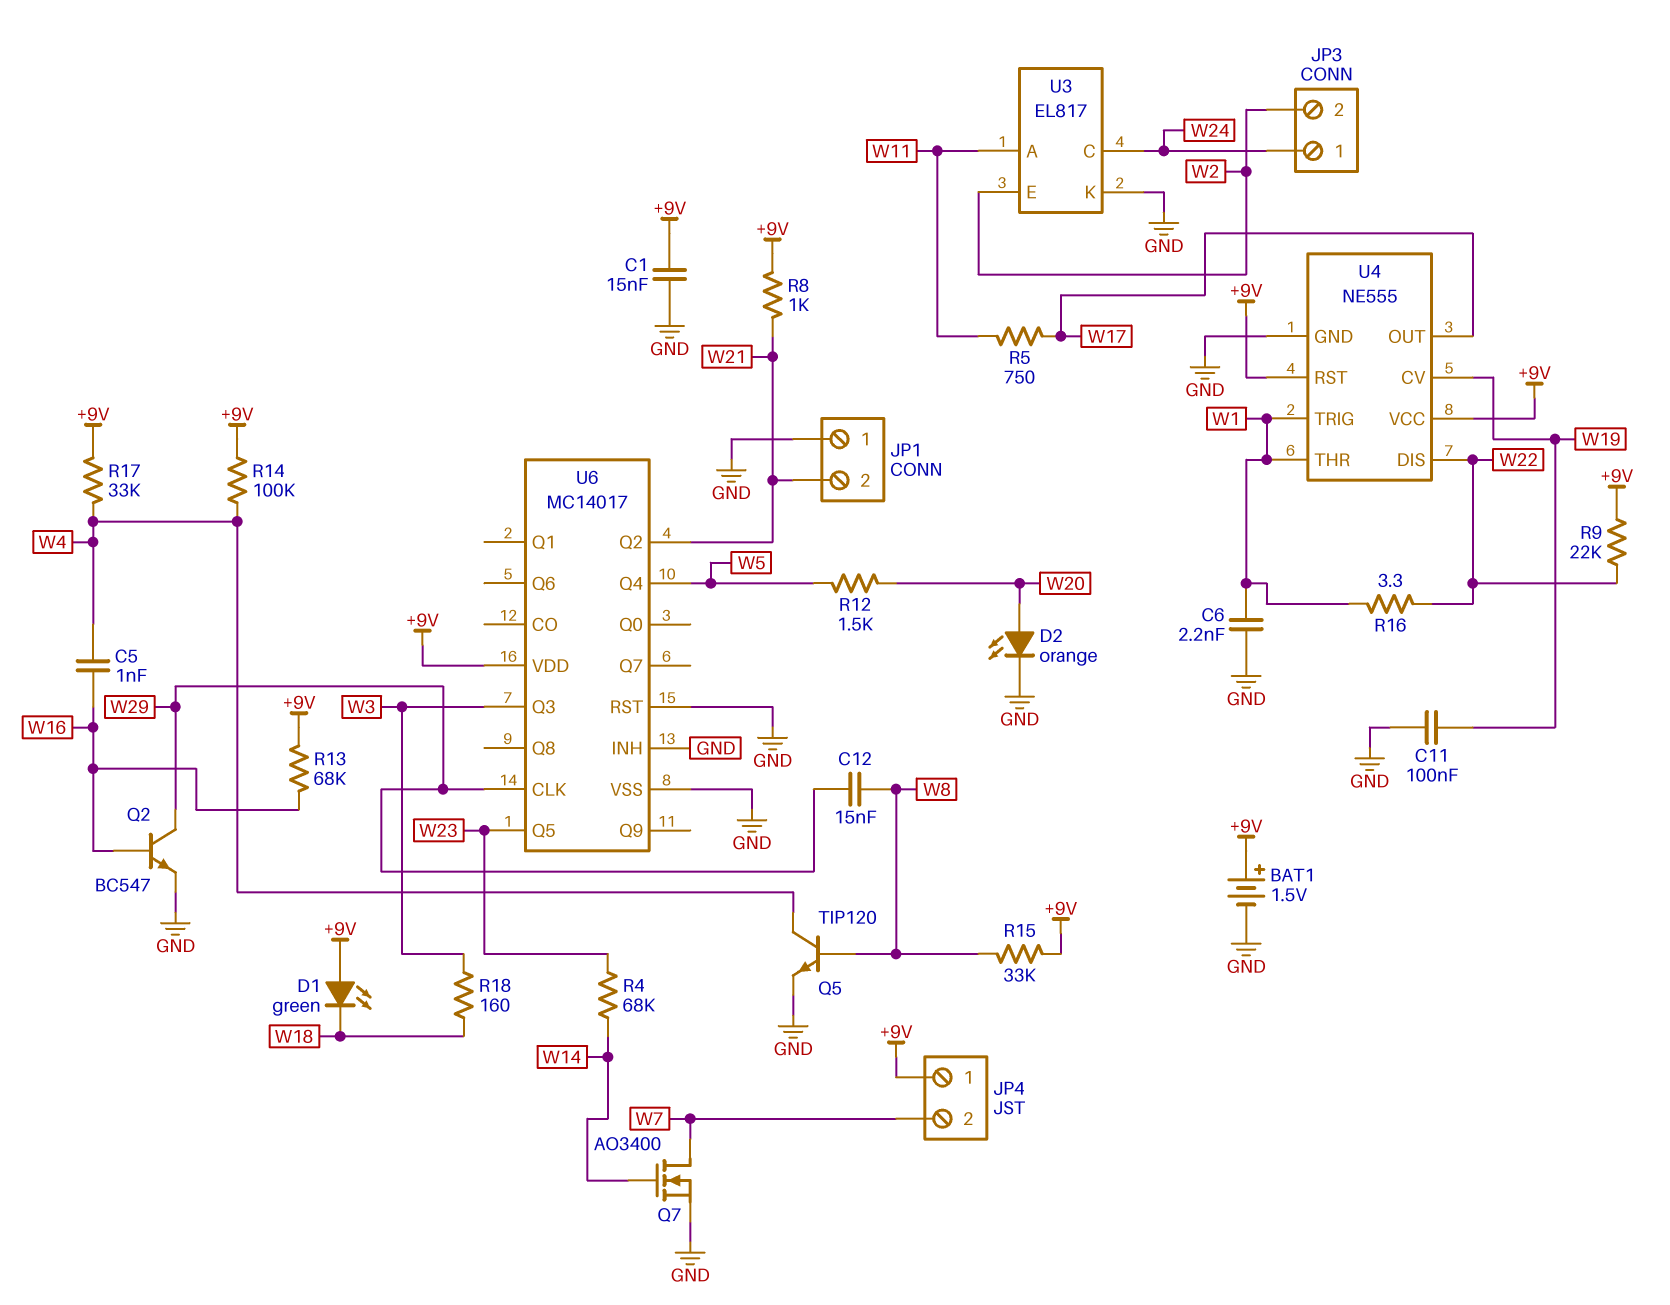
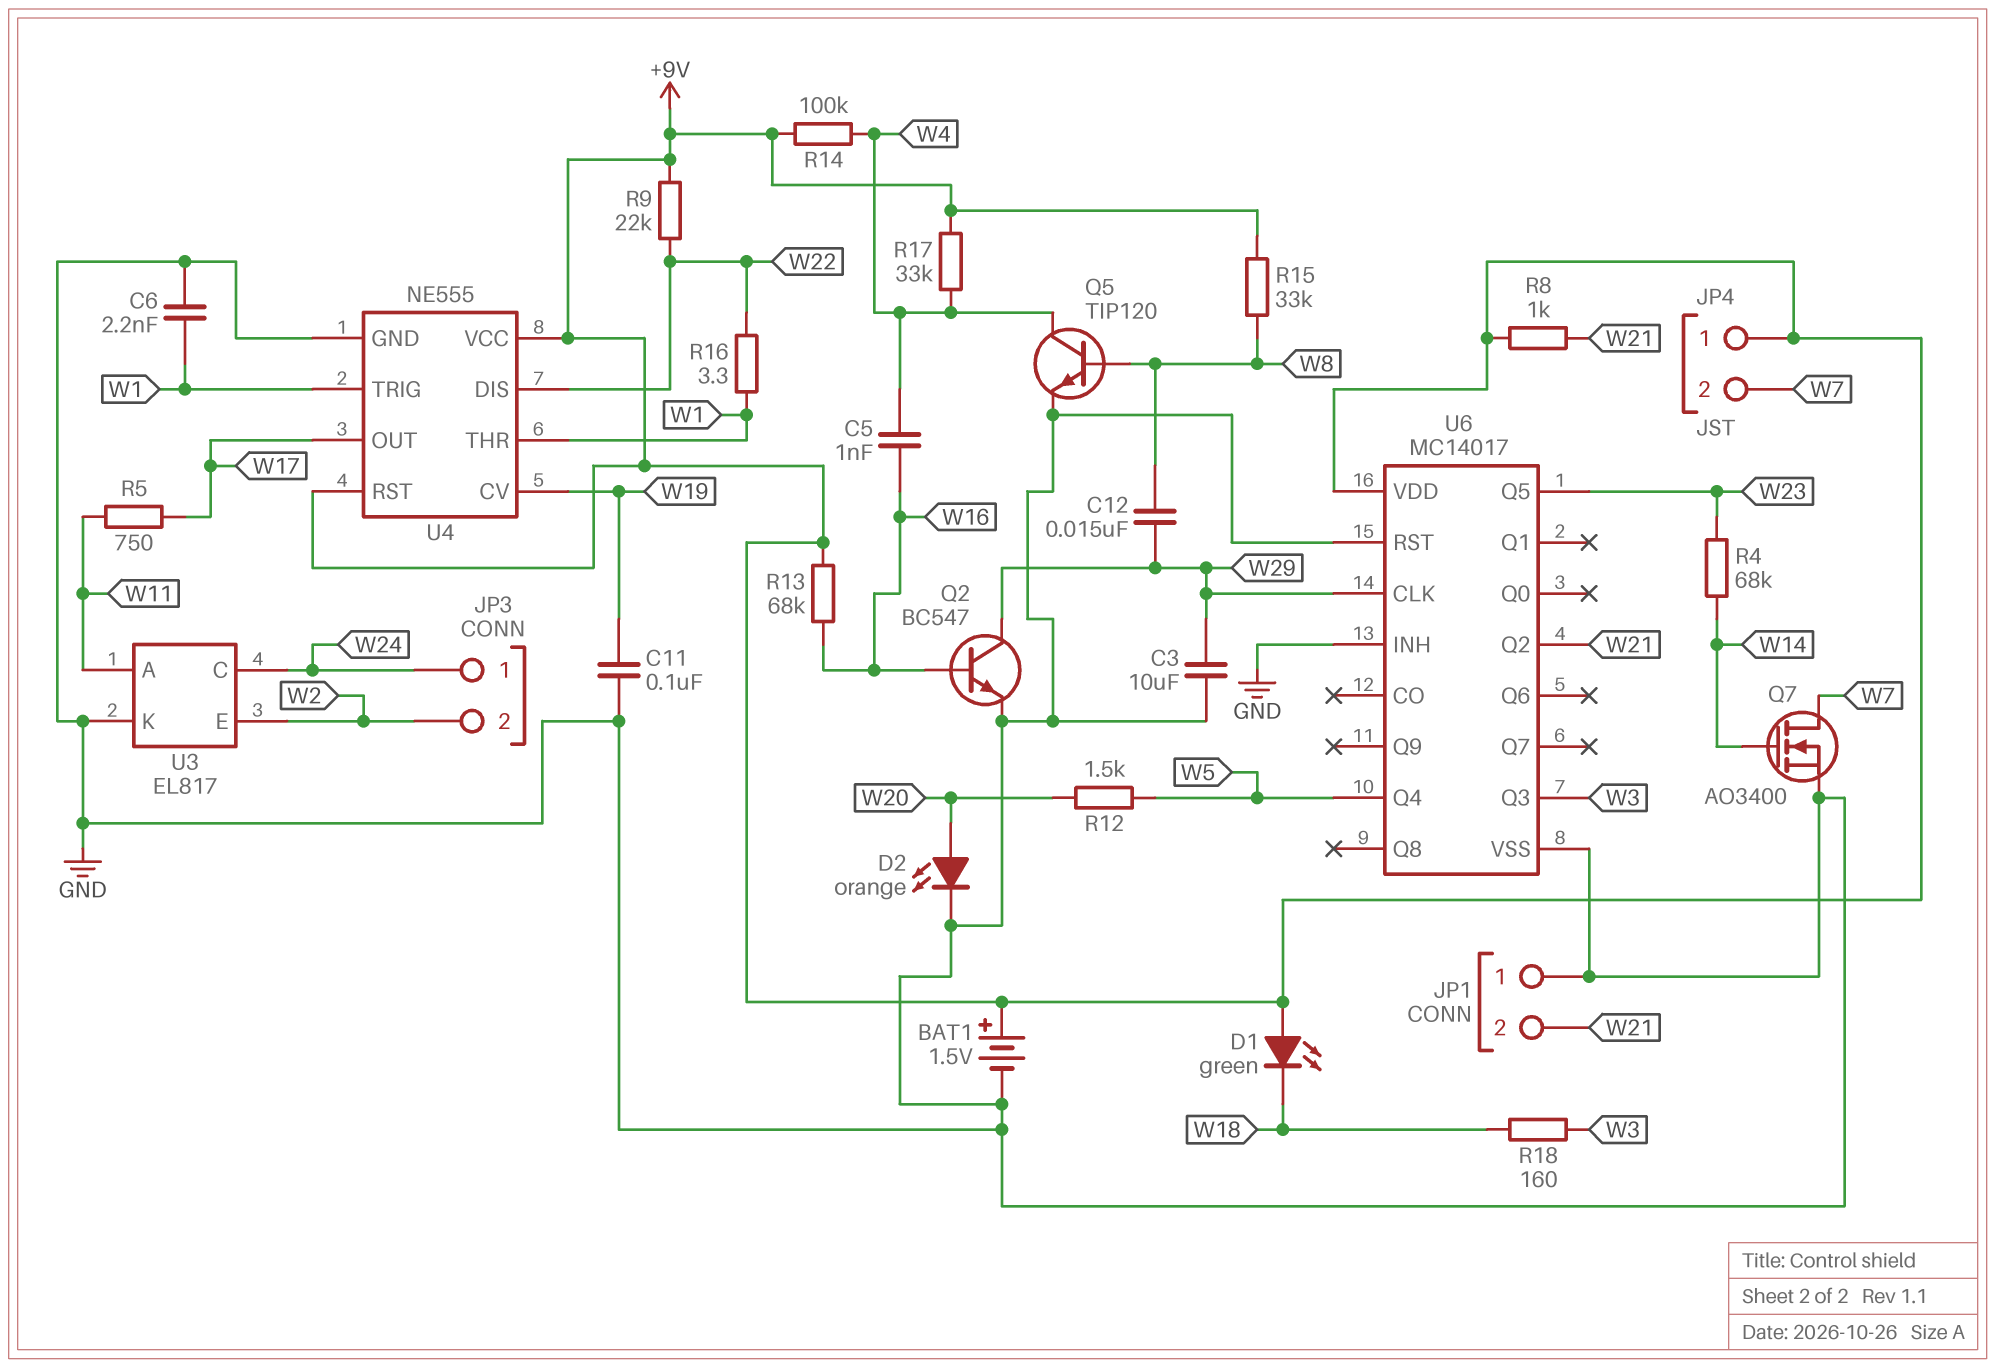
C1: 15nF (+9V, GND) -> none
C3: none -> 10uF (GND, W29)

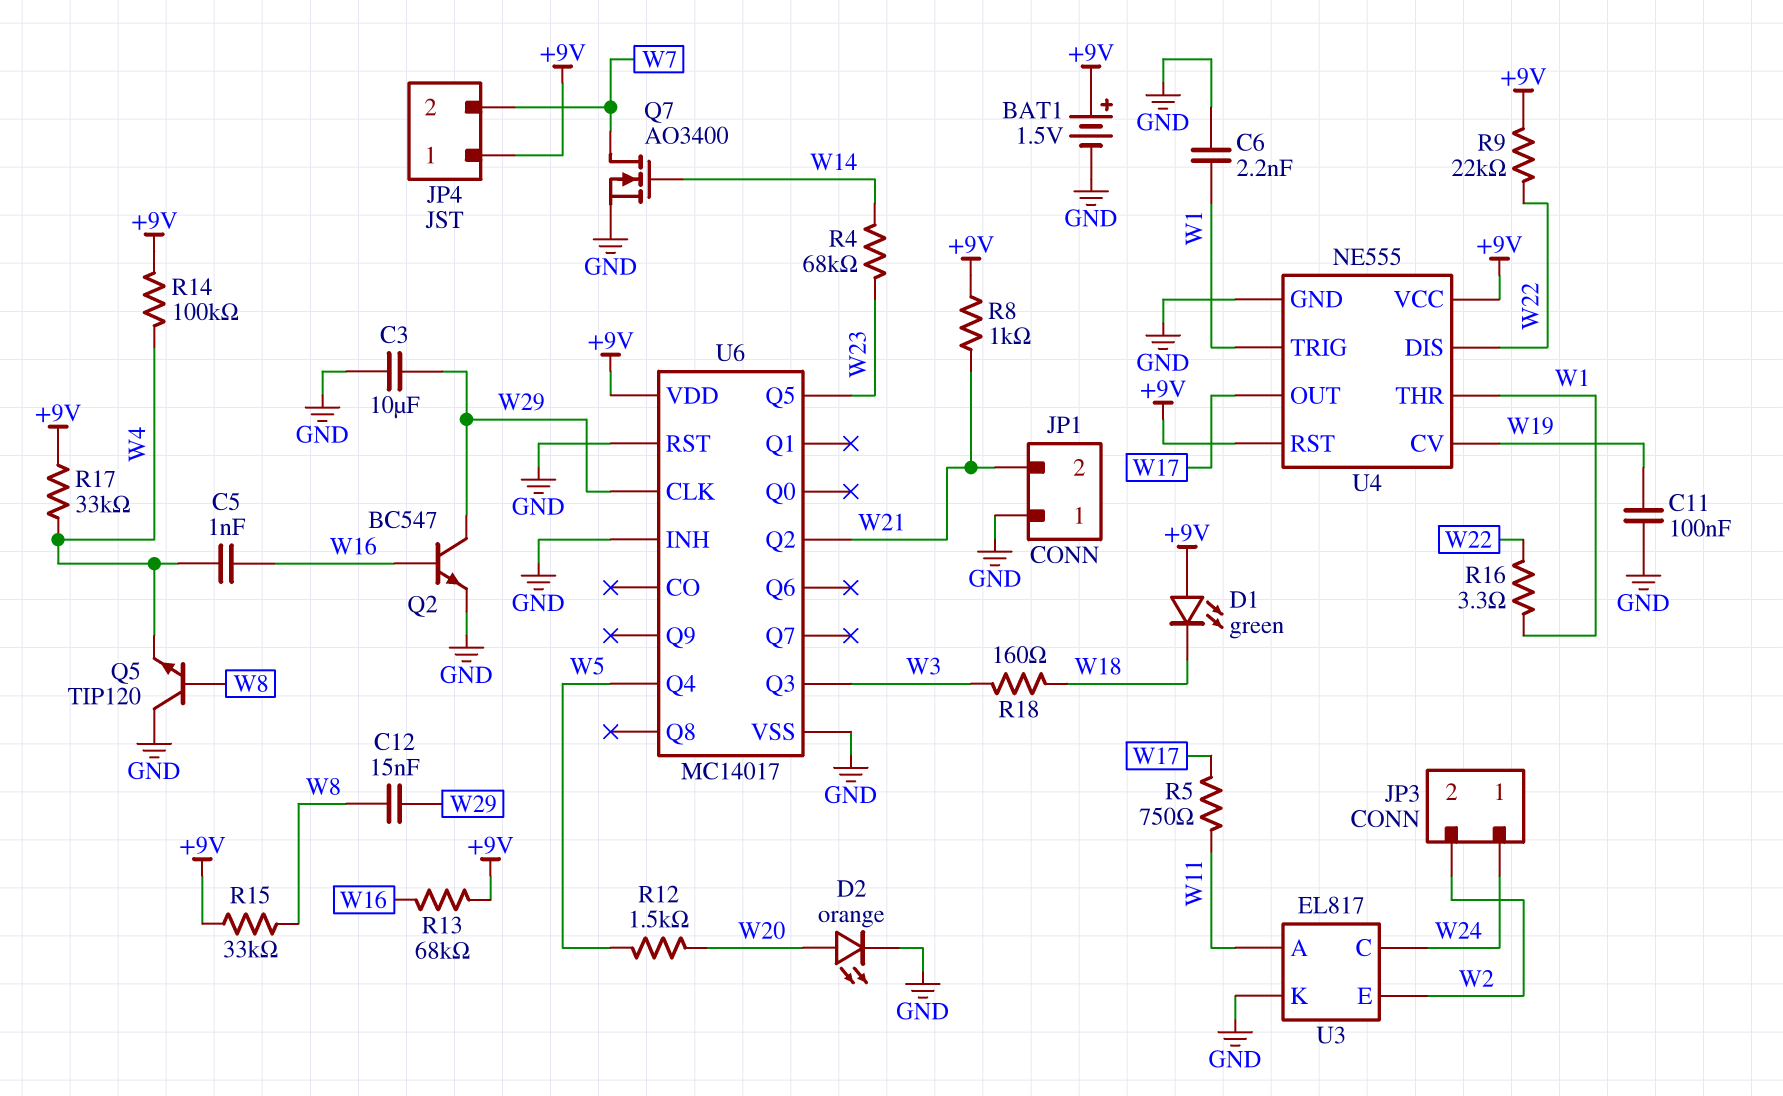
Q5: NPN TIP120 (B W8, C W4, E GND) -> NPN TIP120 (B W8, C GND, E W4)

